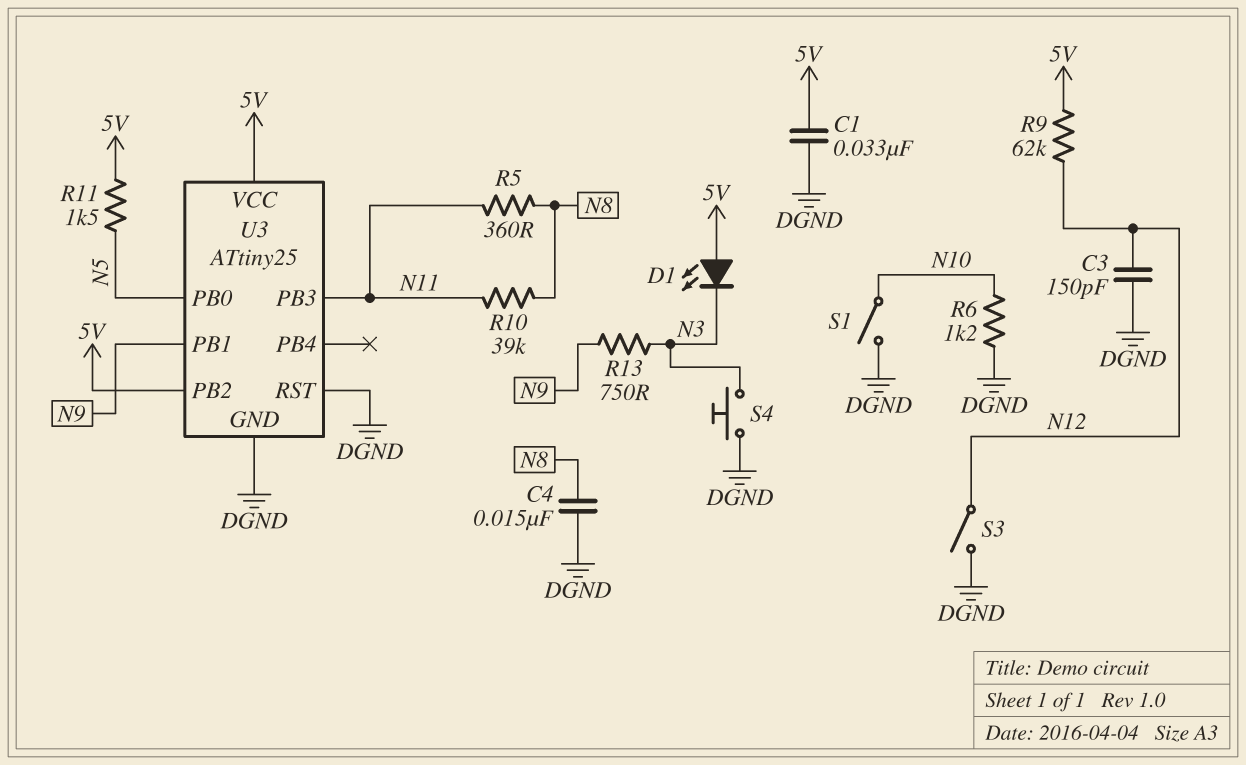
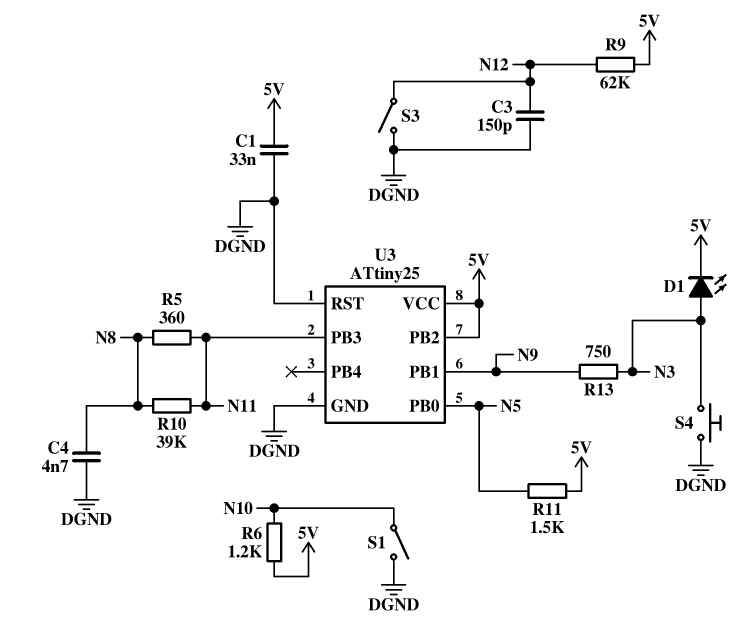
C4: 15nF (DGND, N8) -> 4.7nF (DGND, N8)
D1: LED (A 5V, K N3) -> LED (A N3, K 5V)
R6: 1.2k (DGND, N10) -> 1.2k (5V, N10)

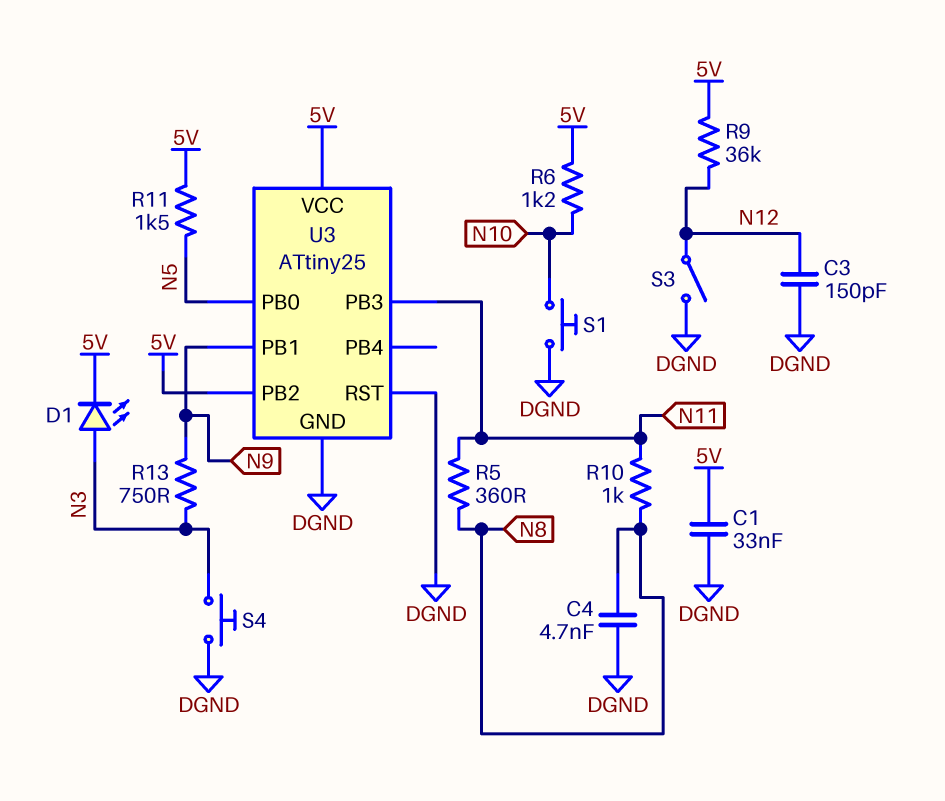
R9: 62k (5V, N12) -> 36k (5V, N12)
R10: 39k (N8, N11) -> 1k (N8, N11)
S1: switch (DGND, N10) -> button (DGND, N10)

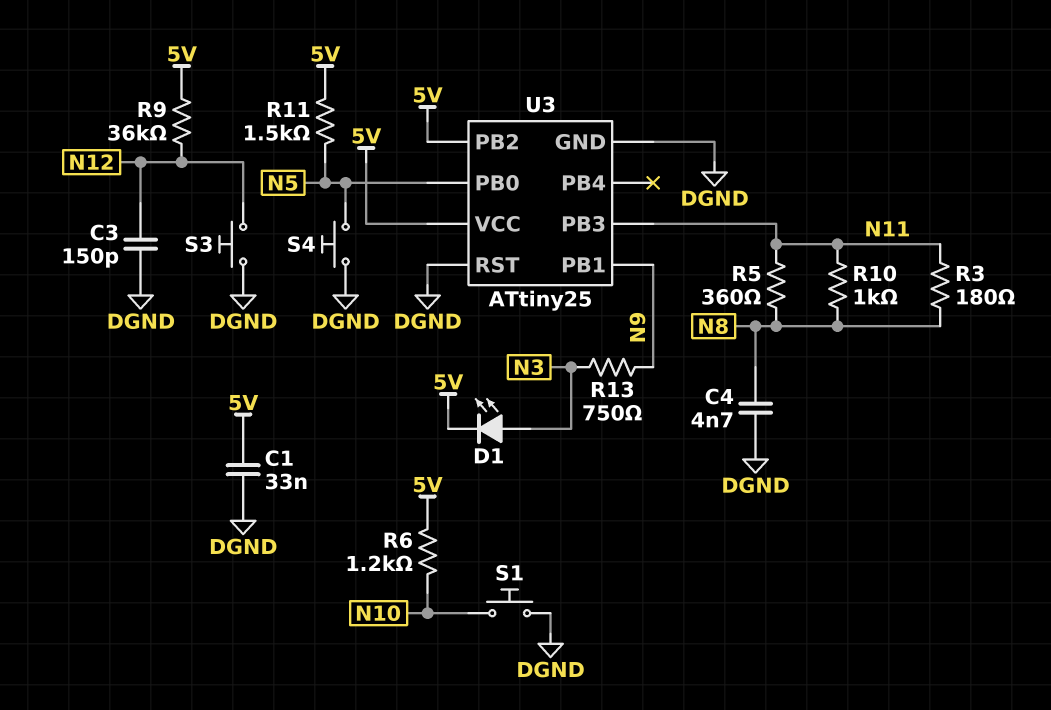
R3: none -> 180 (N8, N11)
S3: switch (DGND, N12) -> button (DGND, N12)
S4: button (DGND, N3) -> button (DGND, N5)

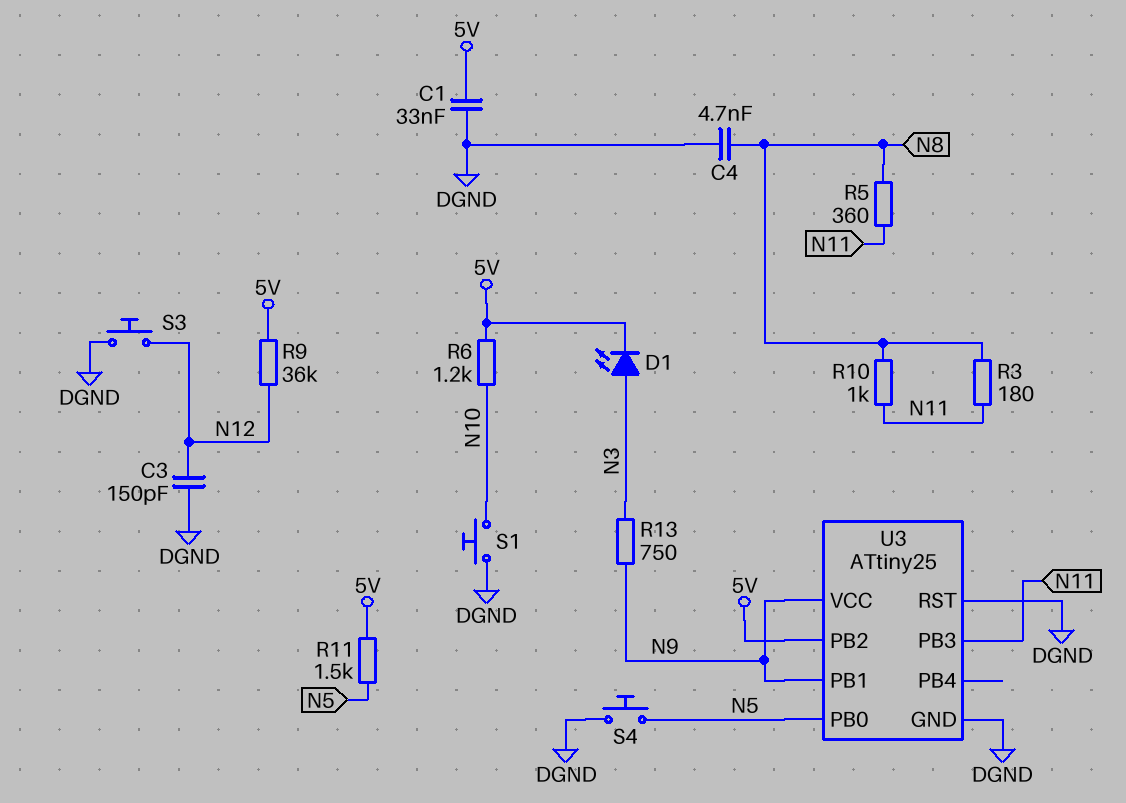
U3 pin VCC: 5V -> N9

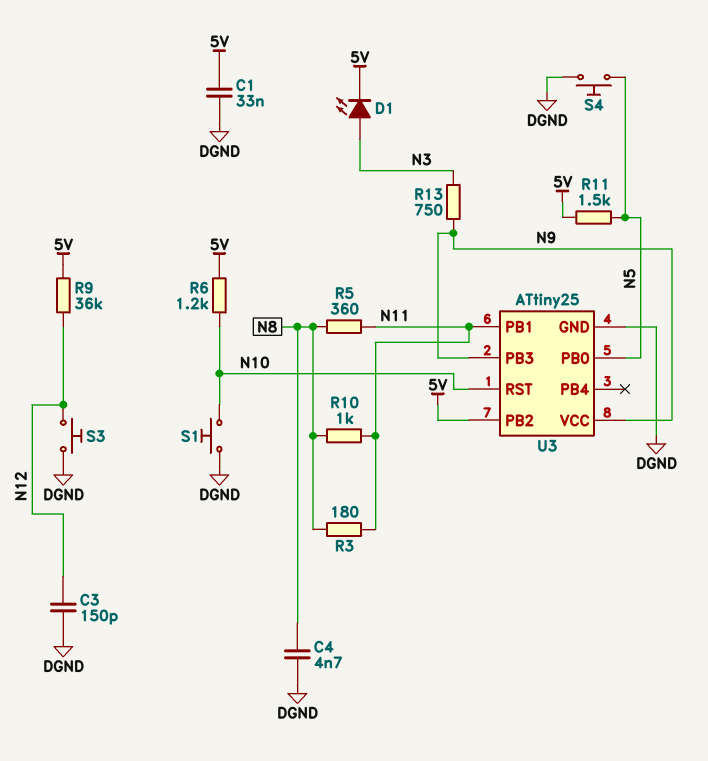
U3 pin PB1: N9 -> N11
U3 pin PB3: N11 -> N9
U3 pin RST: DGND -> N10

